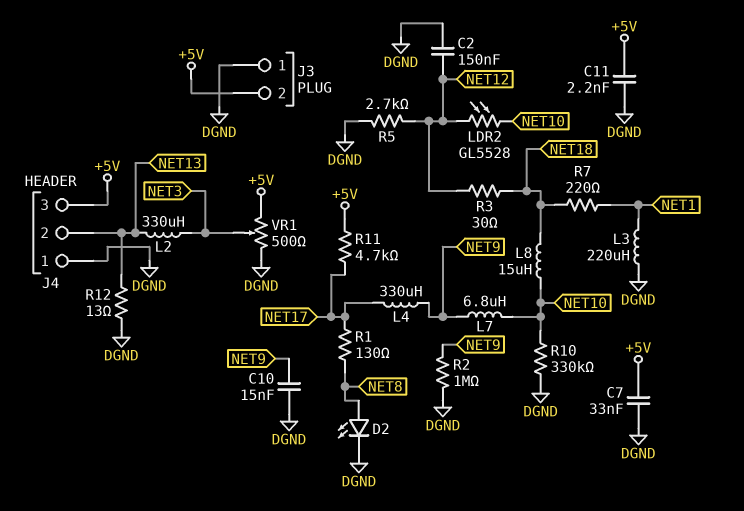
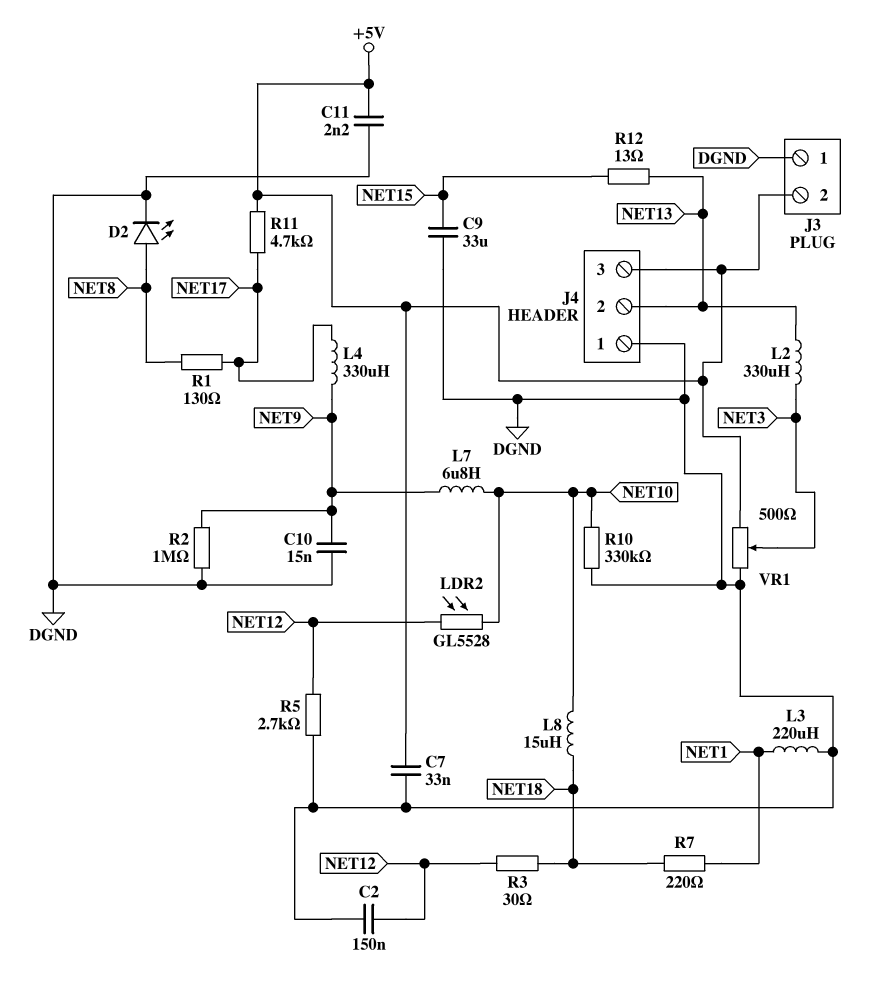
C9: none -> 33uF (DGND, NET15)
R12: 13 (DGND, NET13) -> 13 (NET13, NET15)

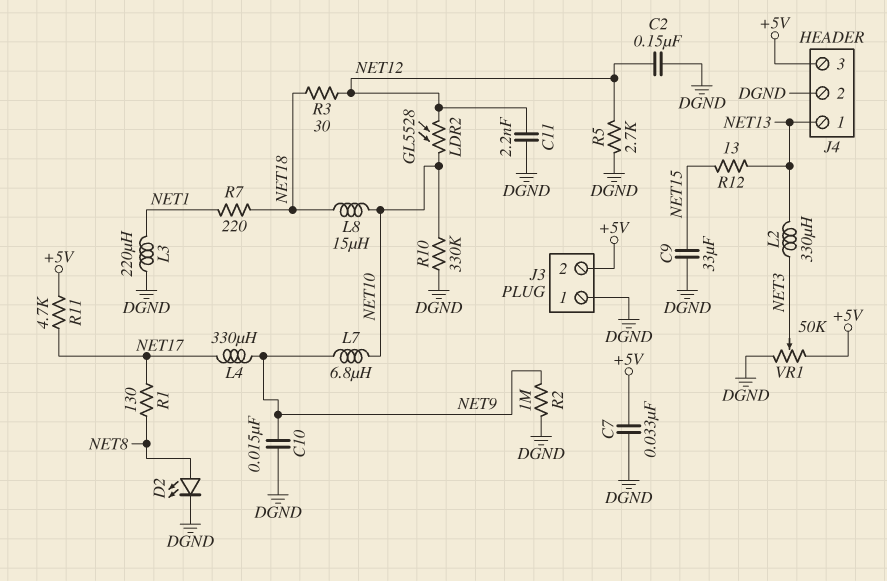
C11: 2.2nF (+5V, DGND) -> 2.2nF (DGND, NET12)
J4 pin 1: DGND -> NET13
J4 pin 2: NET13 -> DGND
VR1: 500 (+5V, DGND, wiper NET3) -> 50k (+5V, DGND, wiper NET3)

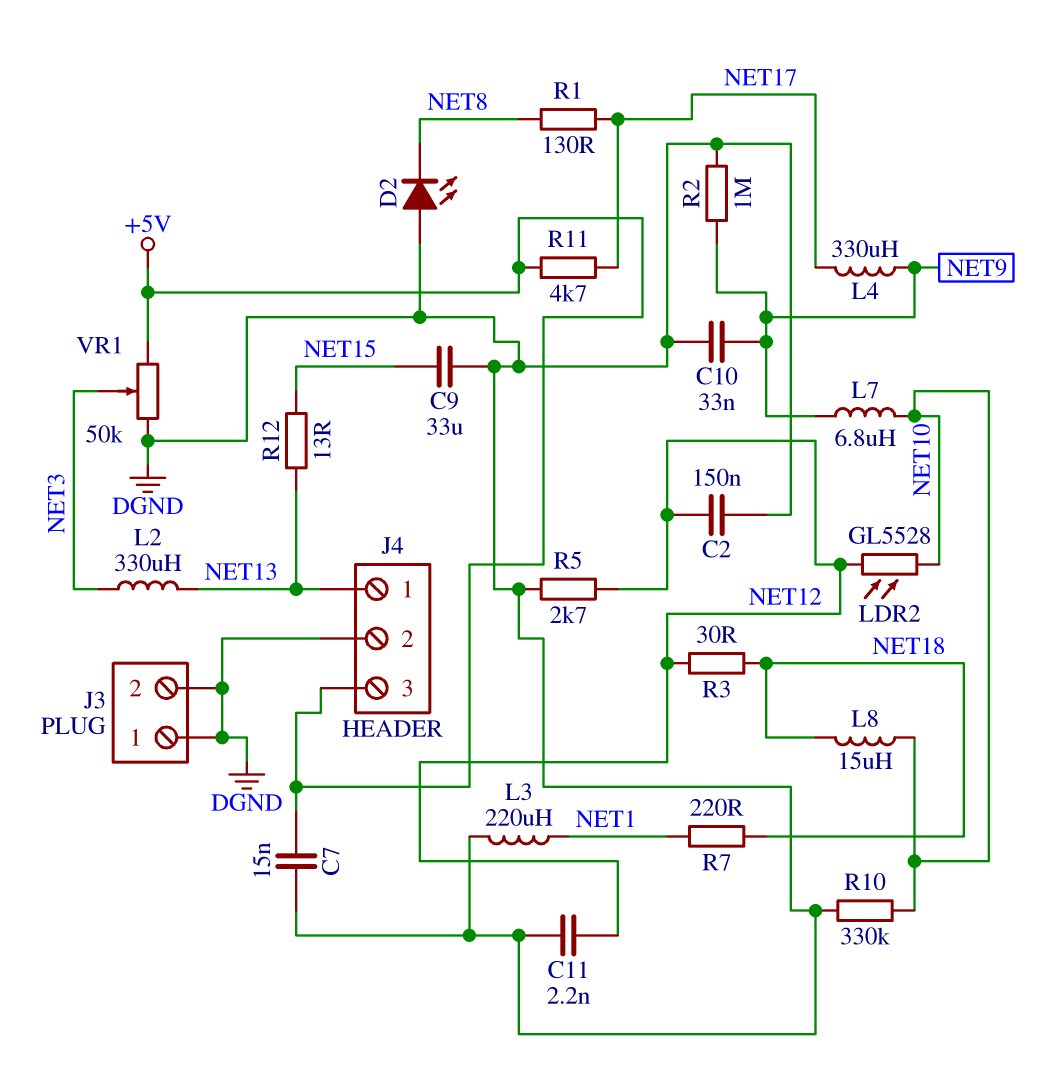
C7: 33nF (+5V, DGND) -> 15nF (+5V, DGND)
C10: 15nF (DGND, NET9) -> 33nF (DGND, NET9)
D2: LED (A NET8, K DGND) -> LED (A DGND, K NET8)
J3 pin 2: +5V -> DGND

